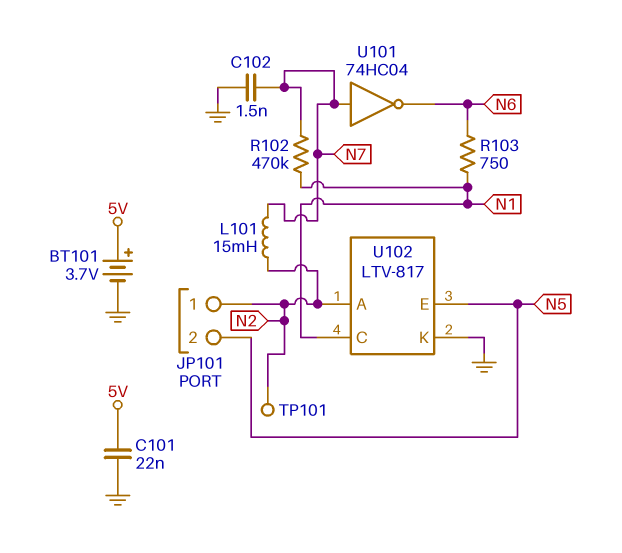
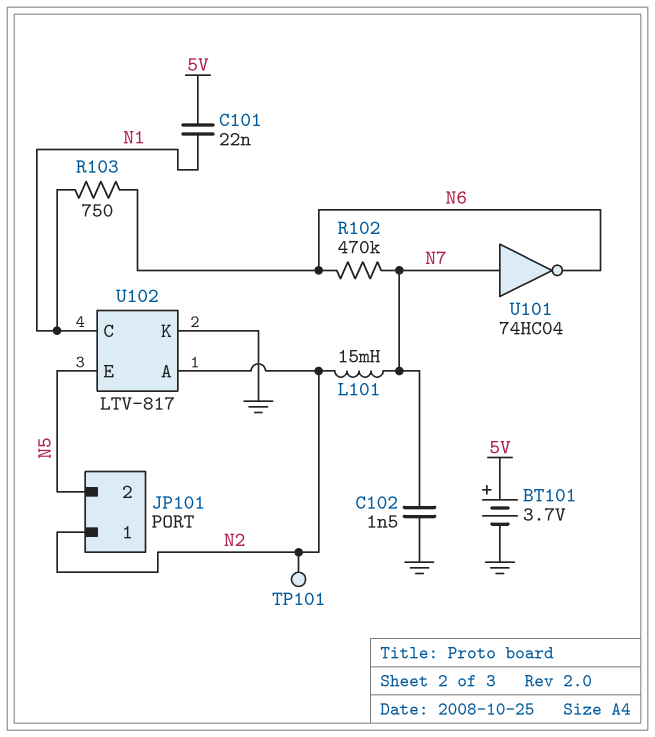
C101: 22nF (5V, GND) -> 22nF (5V, N1)
R102: 470k (N1, N7) -> 470k (N6, N7)

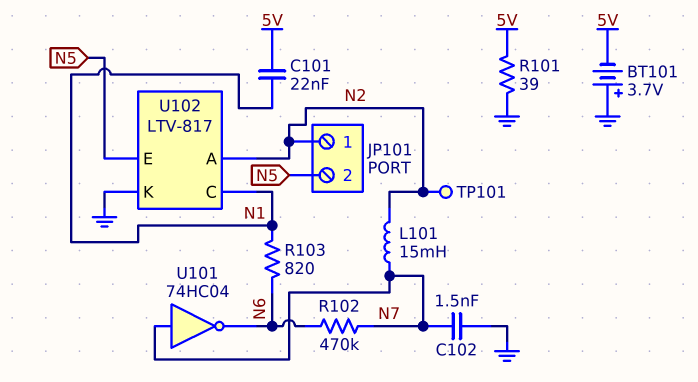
BT101: 3.7V (plus 5V, minus GND) -> 3.7V (plus GND, minus 5V)
R101: none -> 39 (5V, GND)
R103: 750 (N1, N6) -> 820 (N1, N6)

